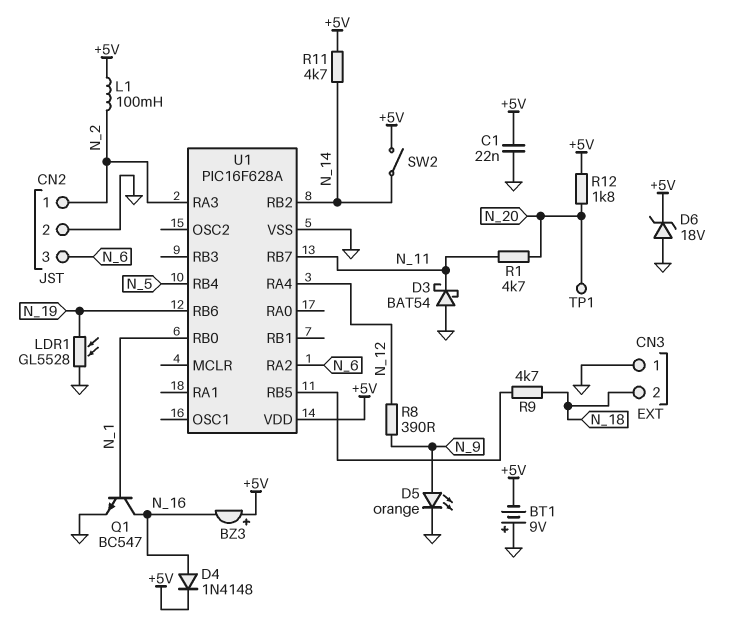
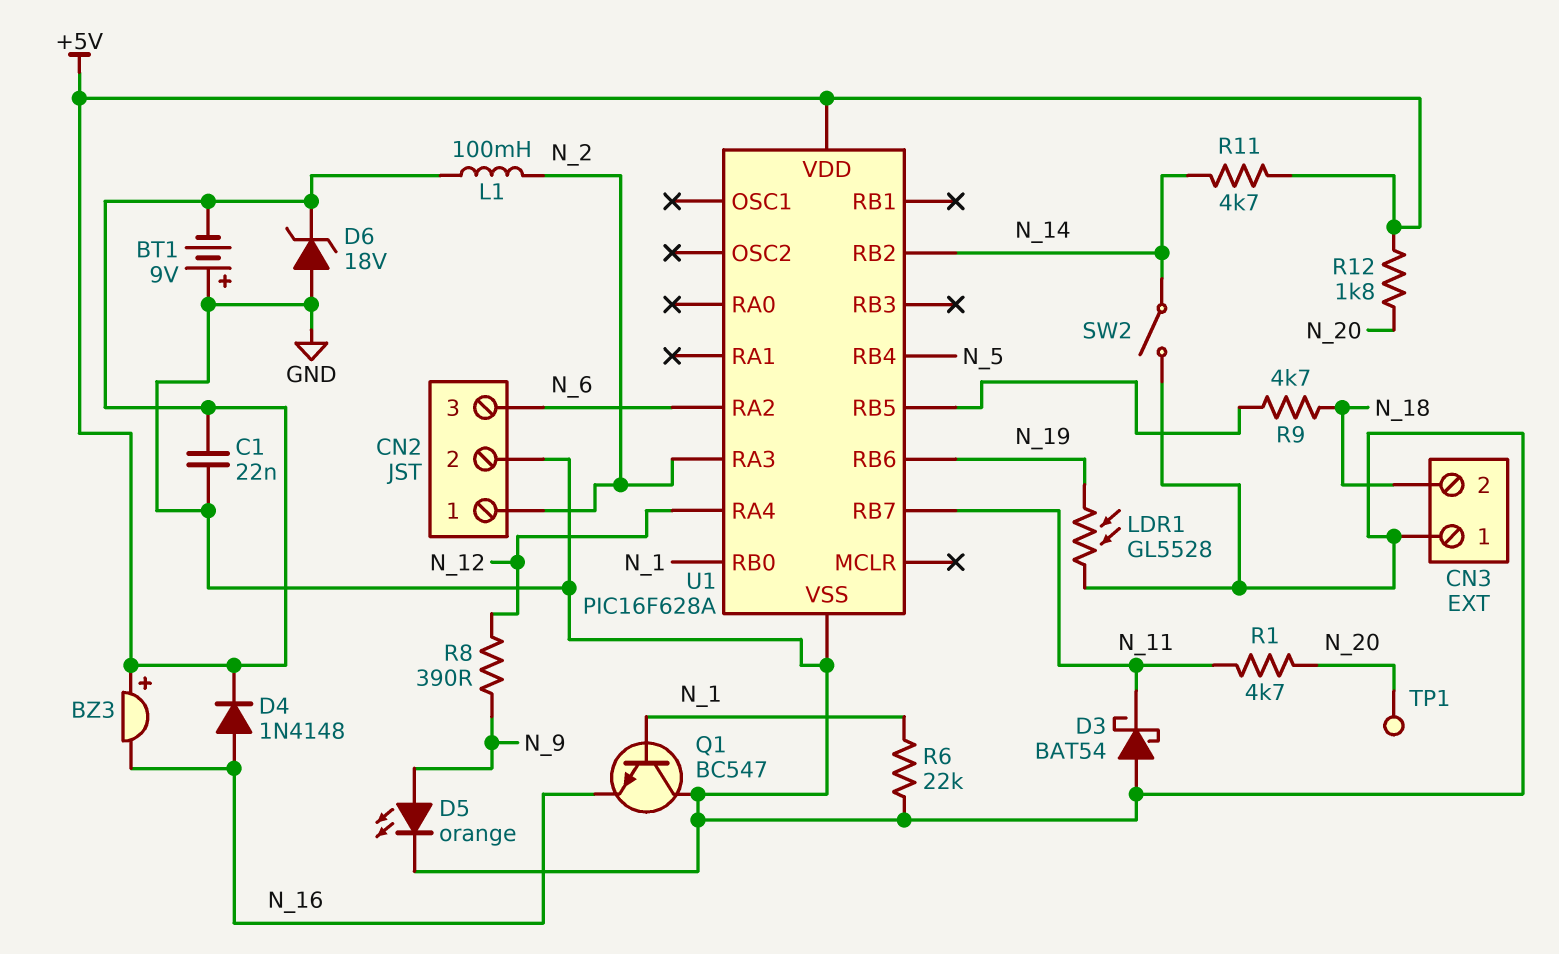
Q1: NPN BC547 (B N_1, C N_16, E GND) -> NPN BC547 (B N_1, C GND, E N_16)
R6: none -> 22k (GND, N_1)
SW2: switch (+5V, N_14) -> switch (GND, N_14)

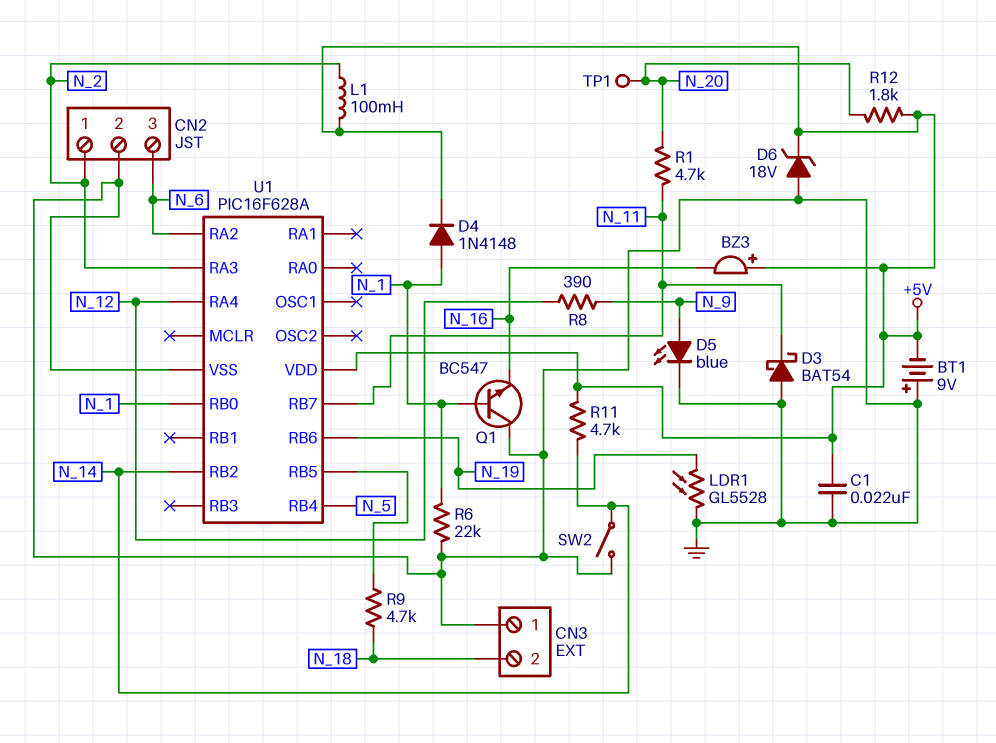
D4: diode 1N4148 (A N_16, K +5V) -> diode 1N4148 (A N_1, K +5V)
D5: LED orange (A N_9, K GND) -> LED blue (A N_9, K GND)

